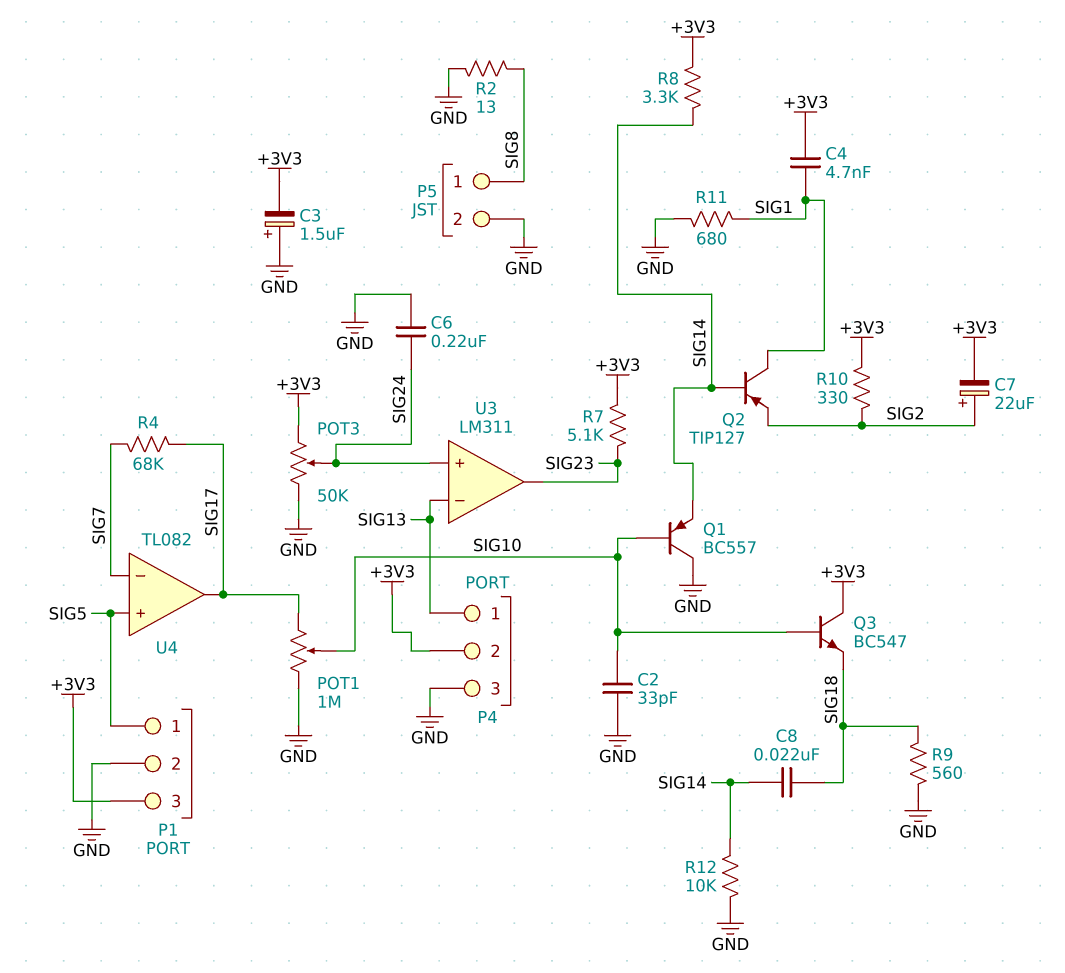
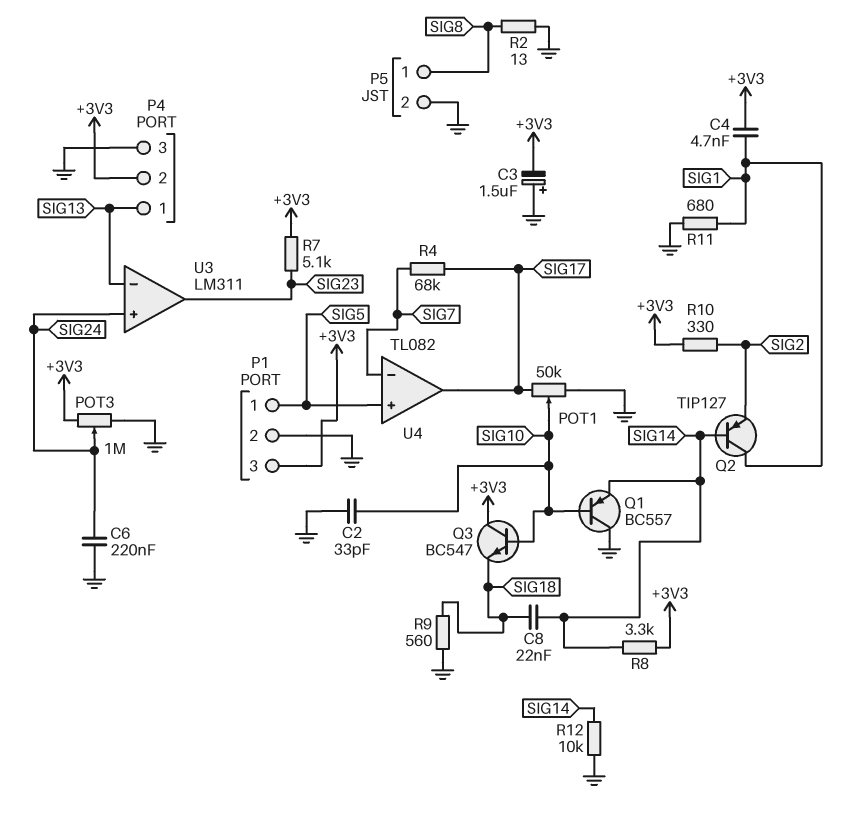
C7: 22uF (plus SIG2, minus +3V3) -> none
POT1: 1M (GND, SIG17, wiper SIG10) -> 50k (GND, SIG17, wiper SIG10)
POT3: 50k (+3V3, GND, wiper SIG24) -> 1M (+3V3, GND, wiper SIG24)

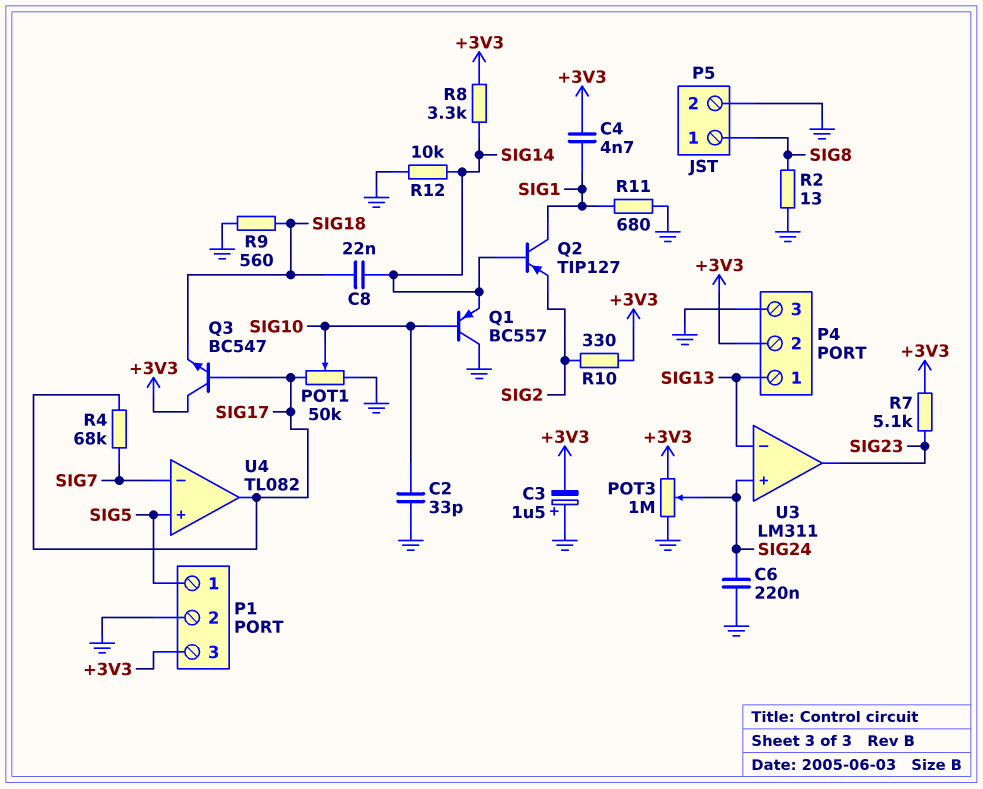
Q3: NPN BC547 (B SIG10, C +3V3, E SIG18) -> NPN BC547 (B SIG17, C +3V3, E SIG18)

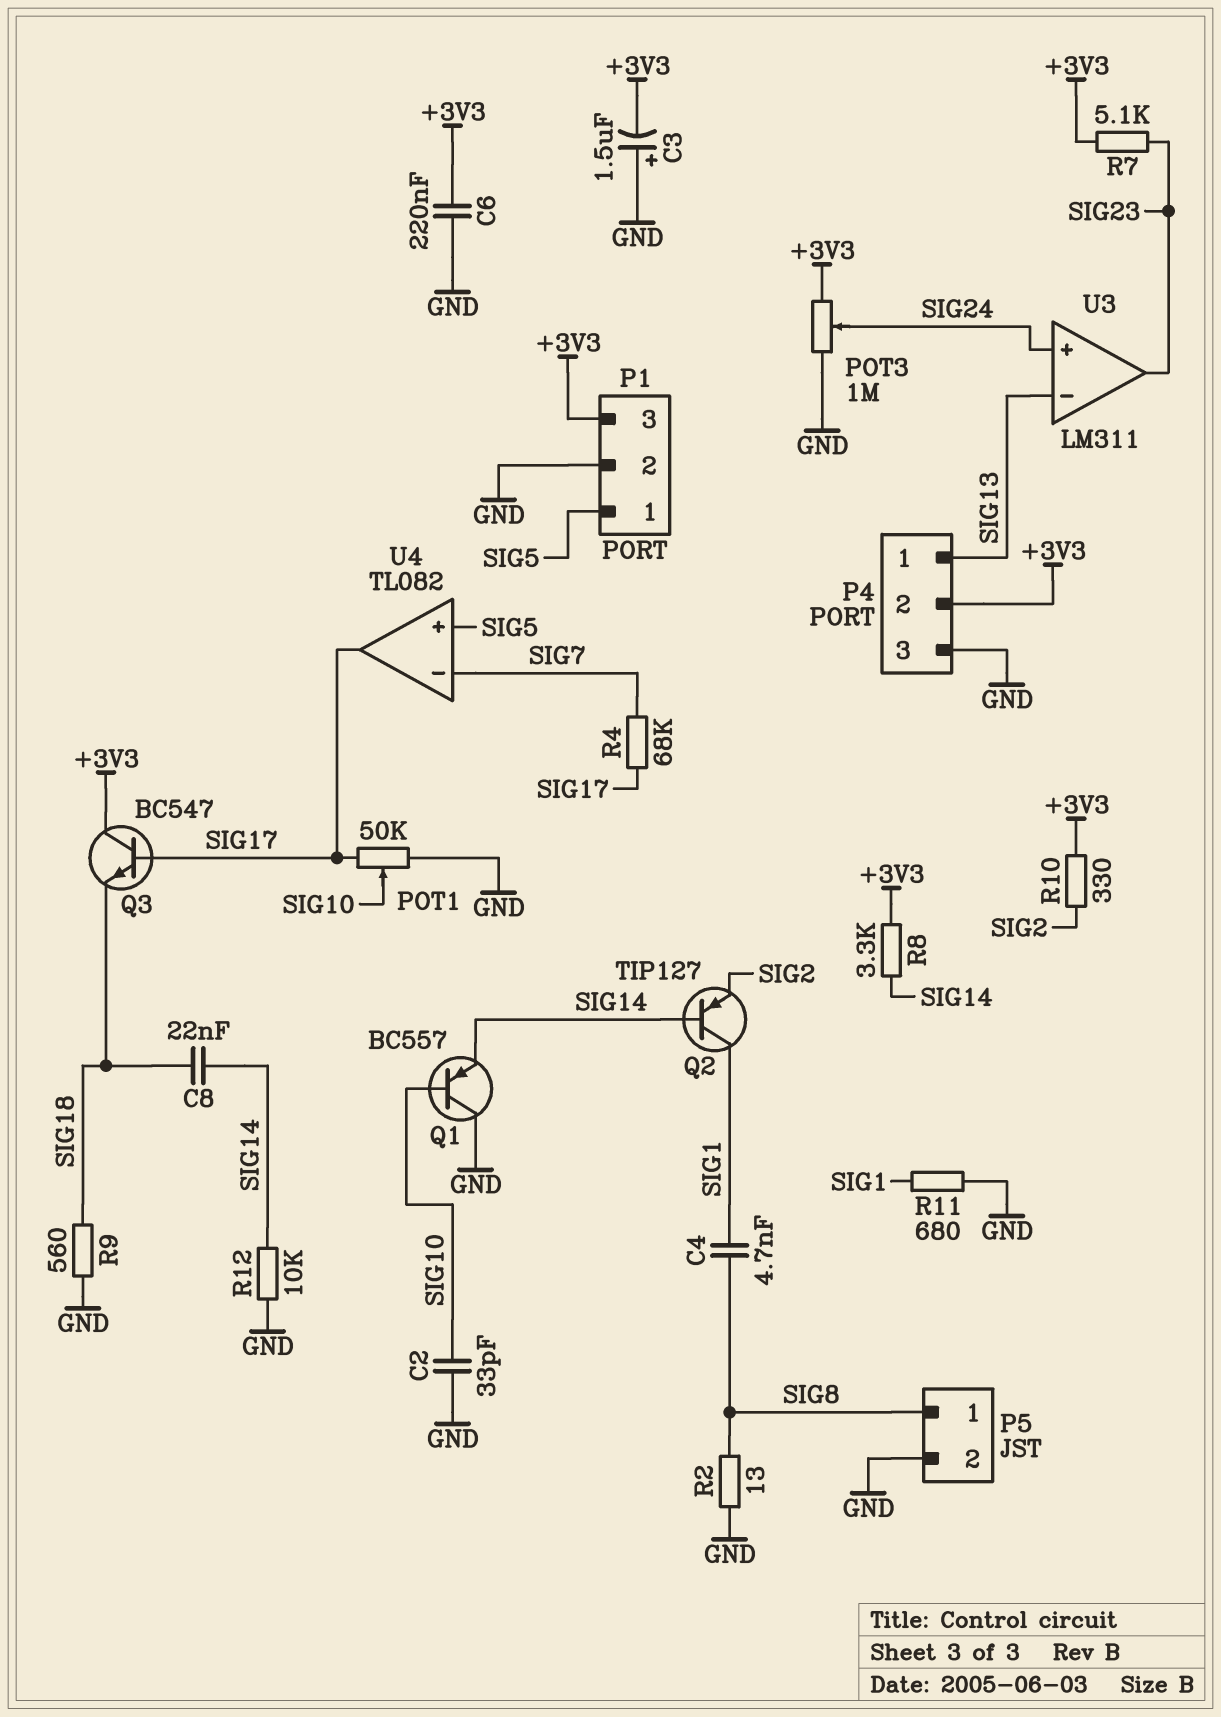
C4: 4.7nF (+3V3, SIG1) -> 4.7nF (SIG1, SIG8)
C6: 220nF (GND, SIG24) -> 220nF (+3V3, GND)

